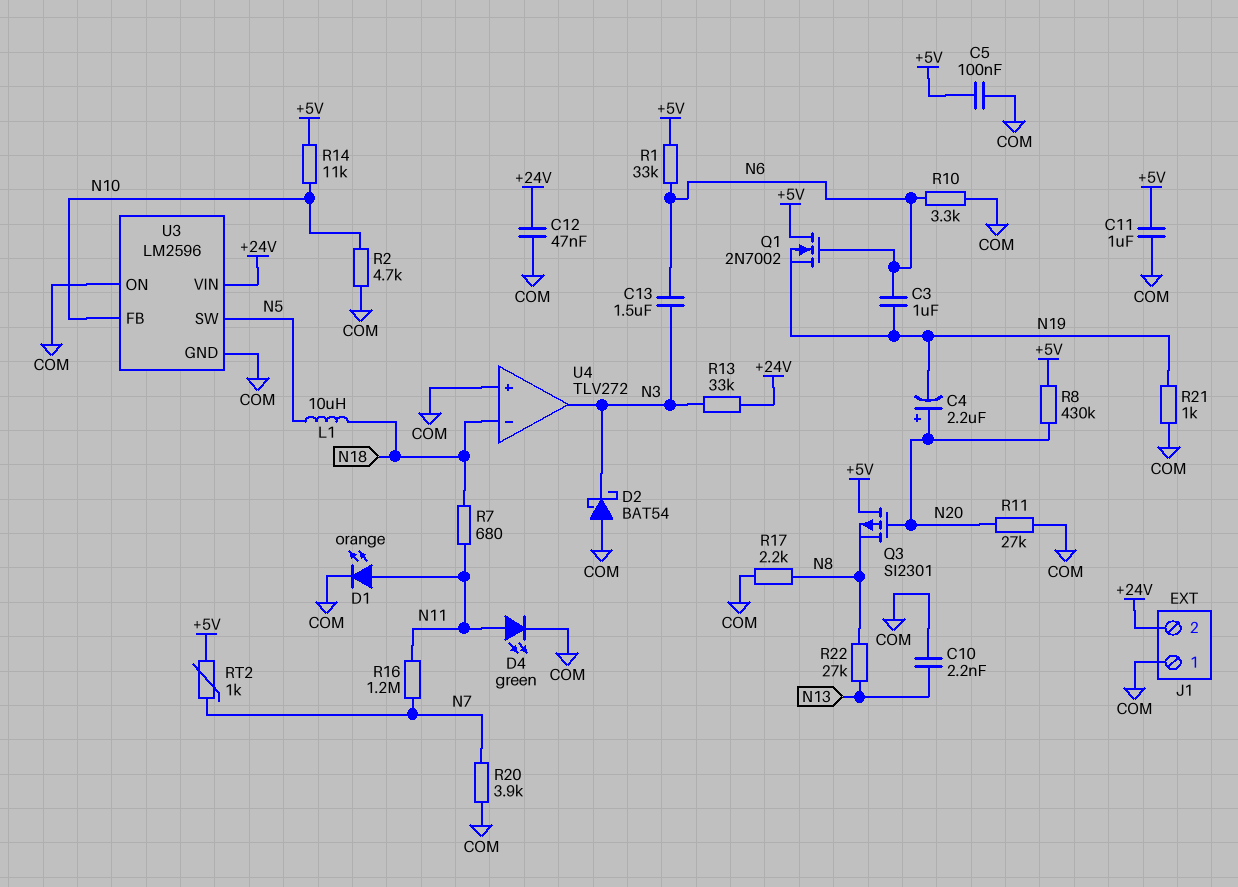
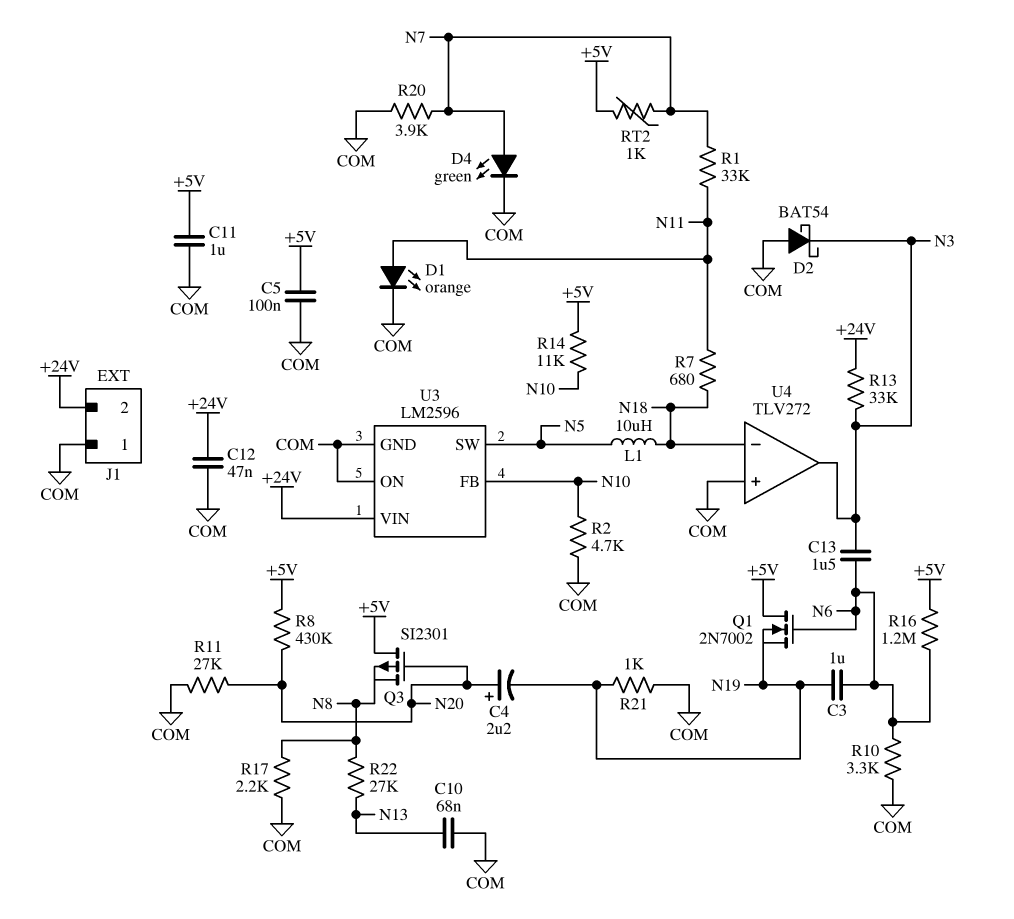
C10: 2.2nF (COM, N13) -> 68nF (COM, N13)
D4: LED green (A N11, K COM) -> LED green (A N7, K COM)
R1: 33k (+5V, N6) -> 33k (N7, N11)
R16: 1.2M (N7, N11) -> 1.2M (+5V, N6)

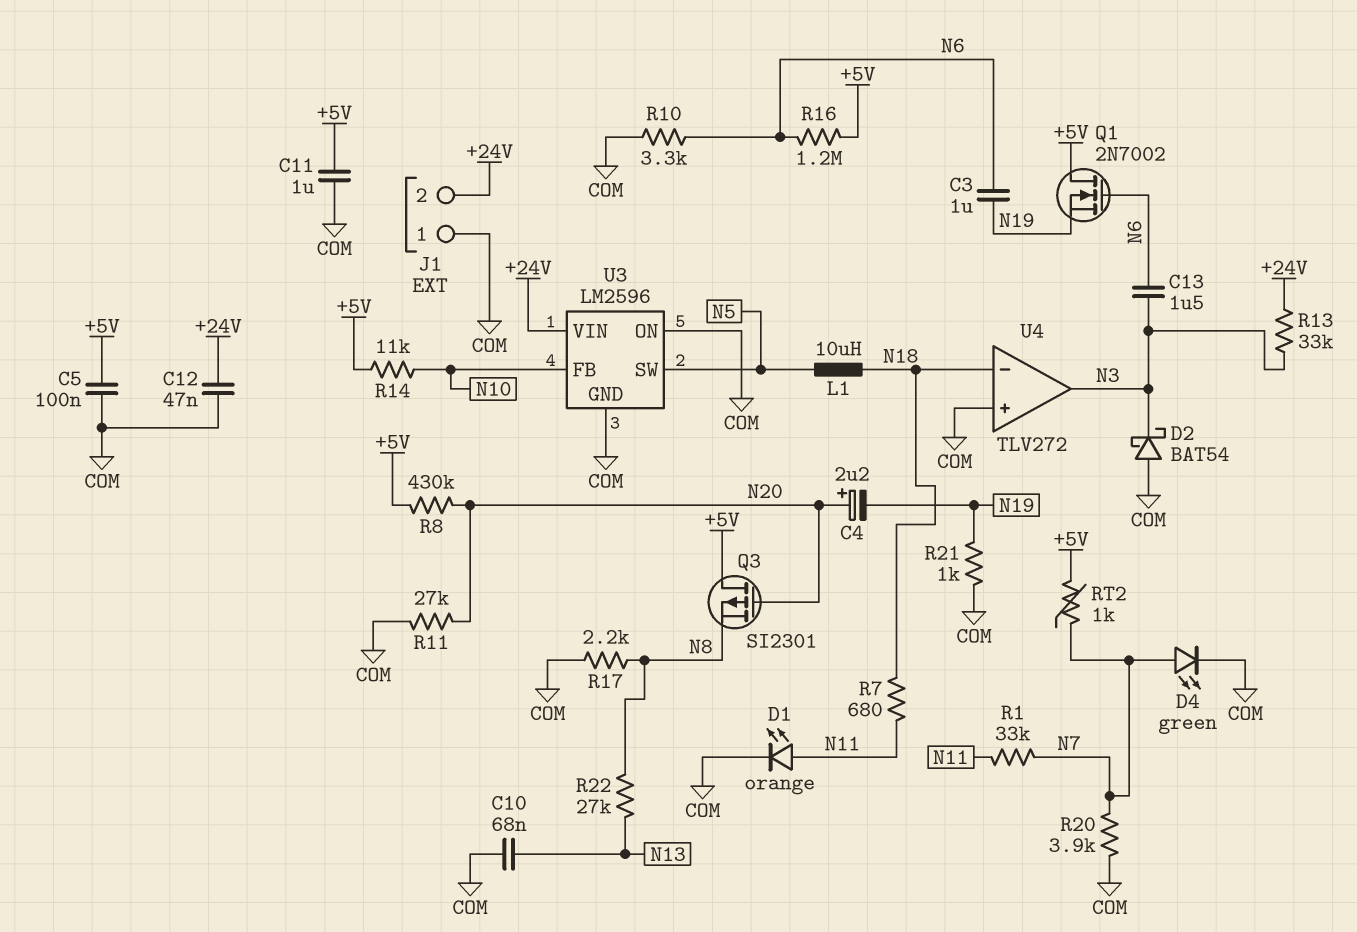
R2: 4.7k (COM, N10) -> none

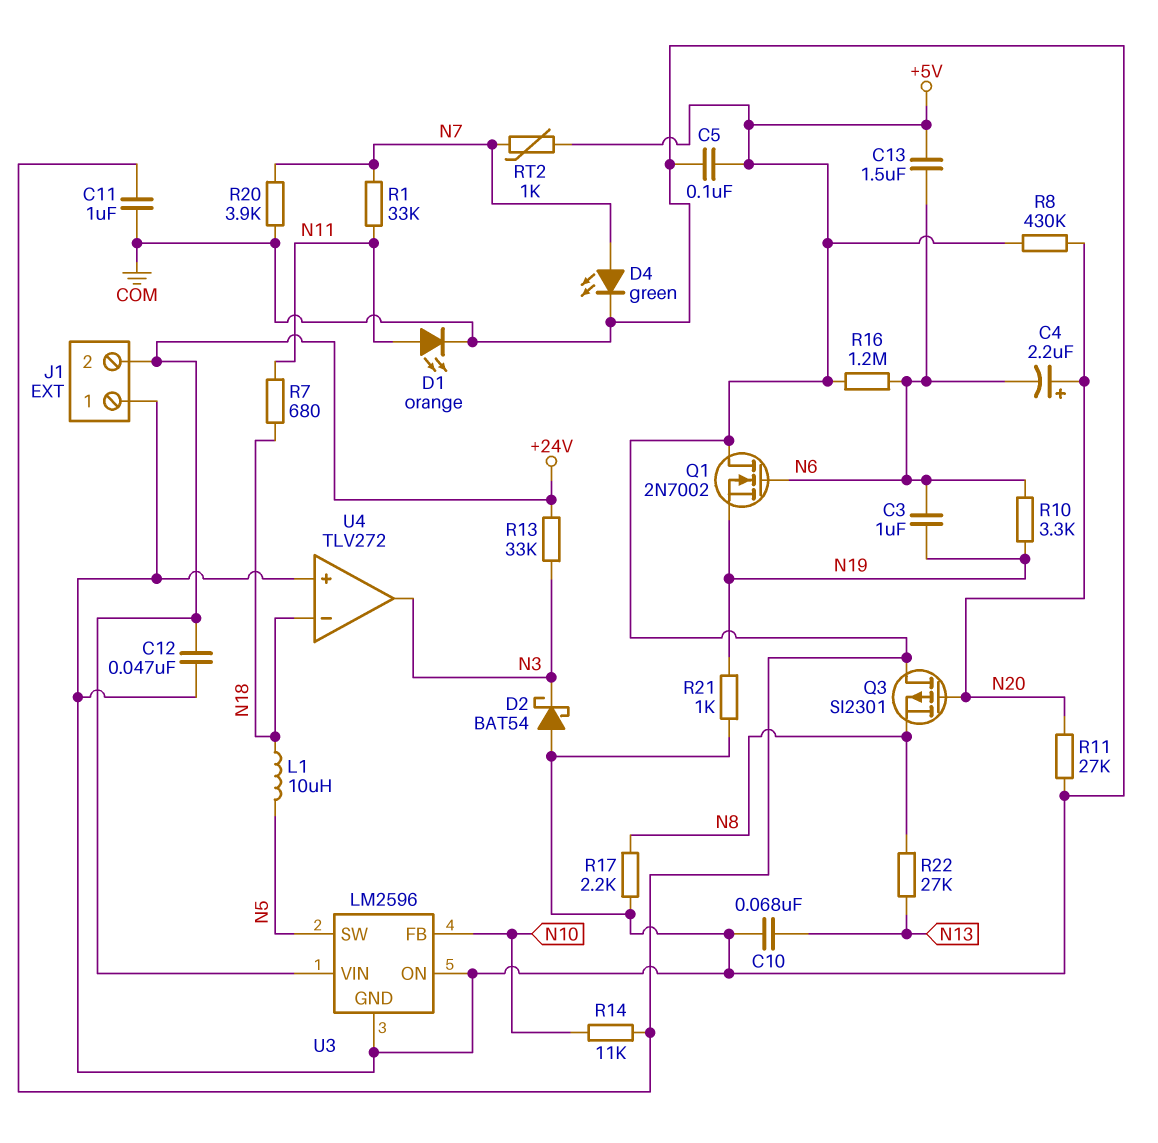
C4: 2.2uF (plus N20, minus N19) -> 2.2uF (plus N20, minus N6)
C13: 1.5uF (N3, N6) -> 1.5uF (+5V, N6)
R10: 3.3k (COM, N6) -> 3.3k (N6, N19)

